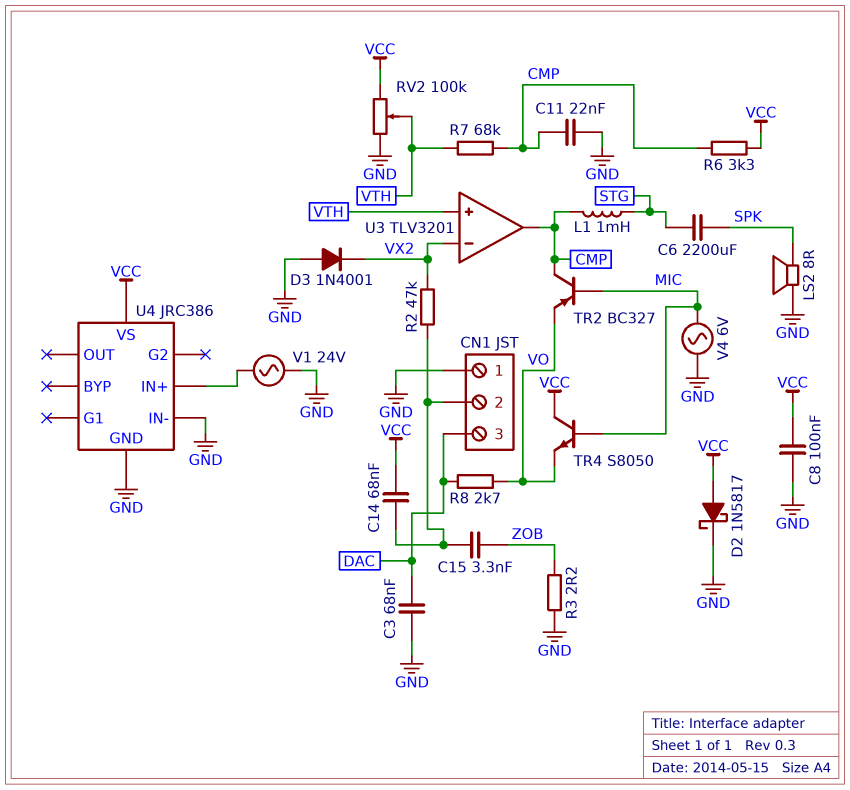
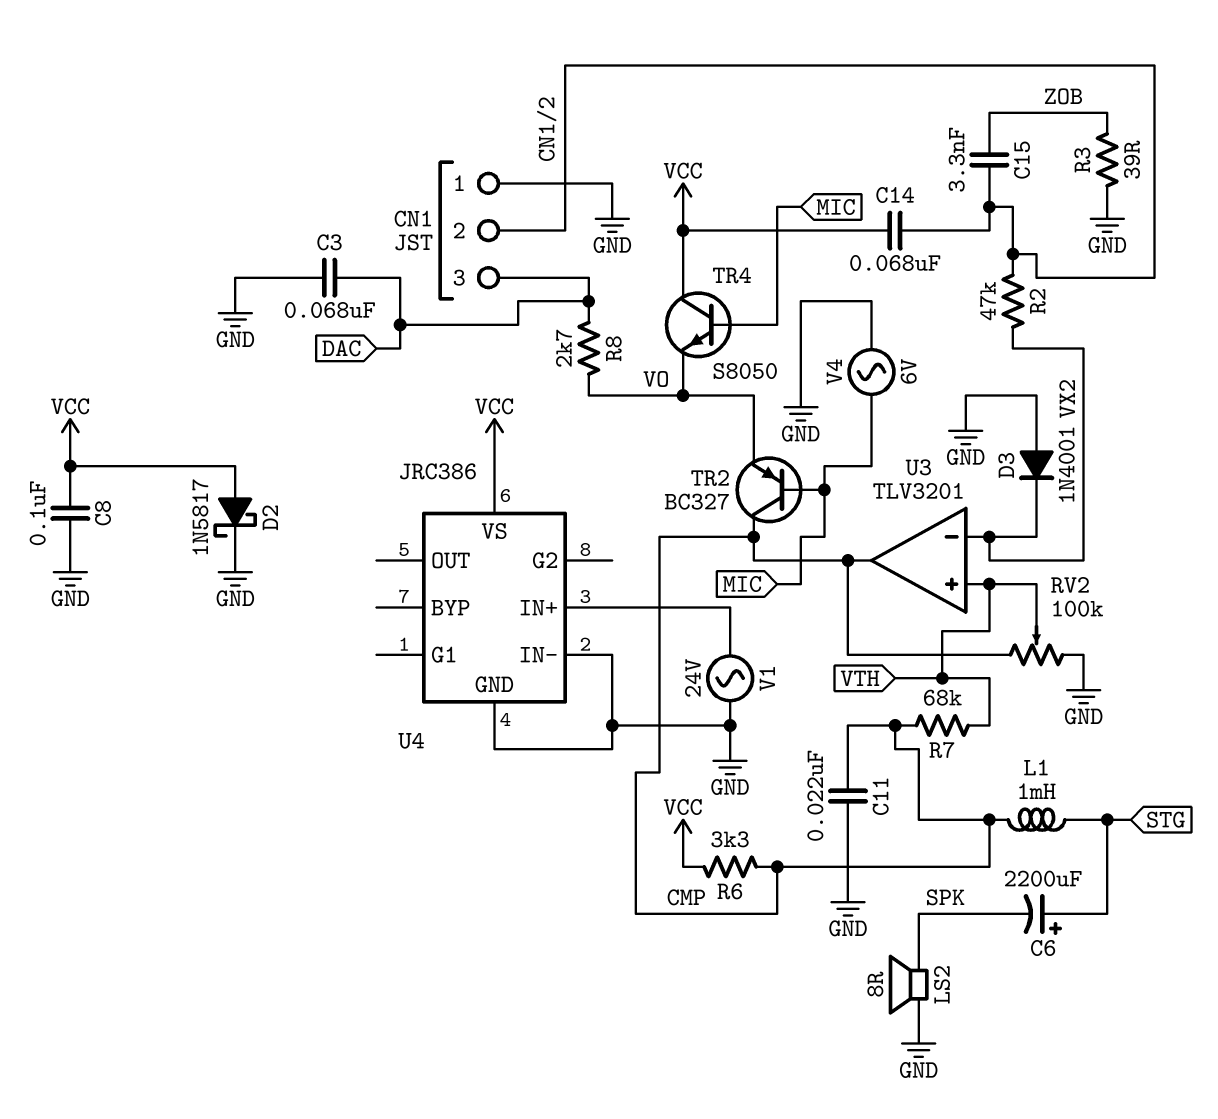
C6: 2200uF (SPK, STG) -> 2200uF (plus STG, minus SPK)
R3: 2.2 (GND, ZOB) -> 39 (GND, ZOB)
RV2: 100k (GND, VCC, wiper VTH) -> 100k (CMP, GND, wiper VTH)

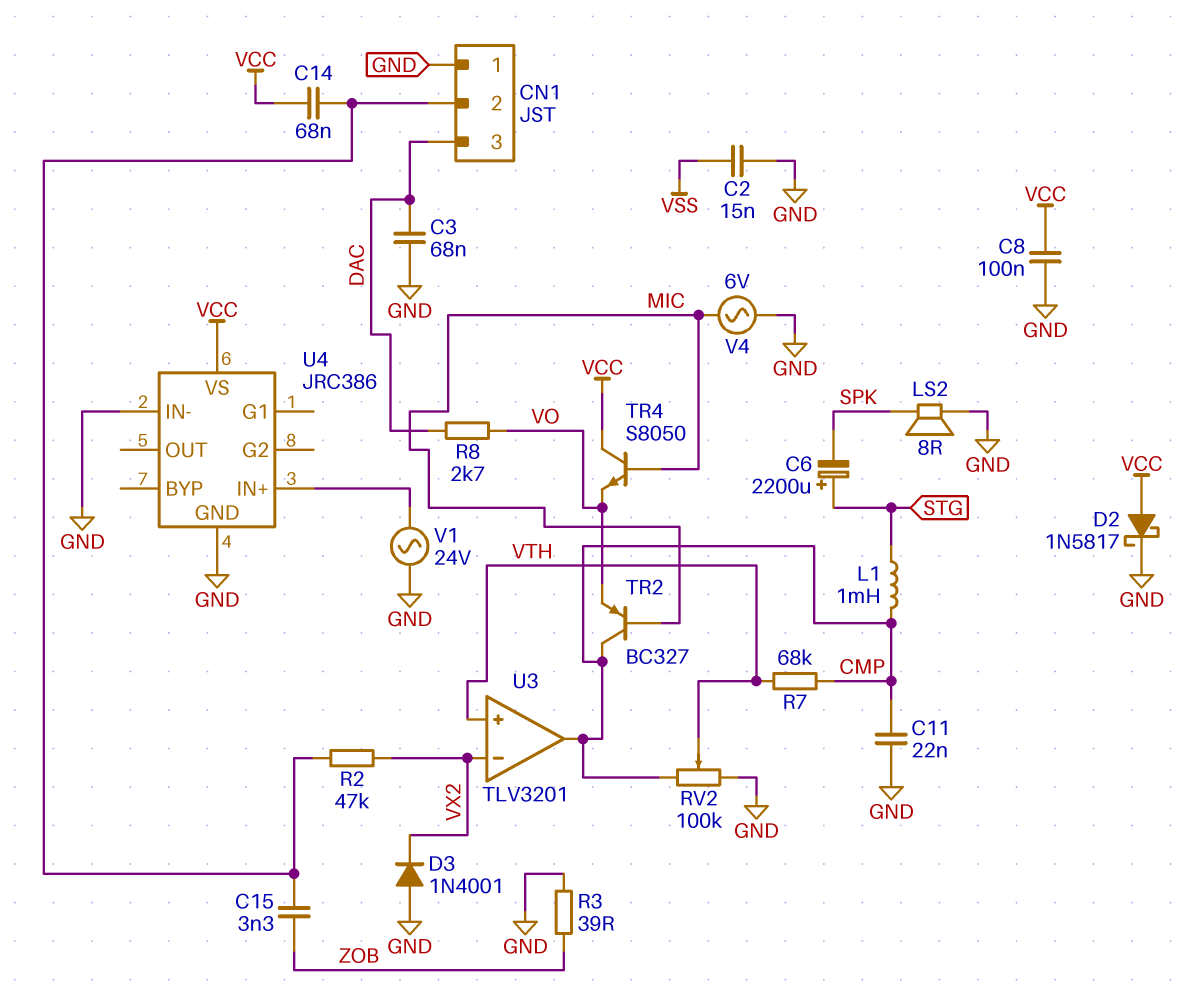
C2: none -> 15nF (GND, VSS)
R6: 3.3k (CMP, VCC) -> none

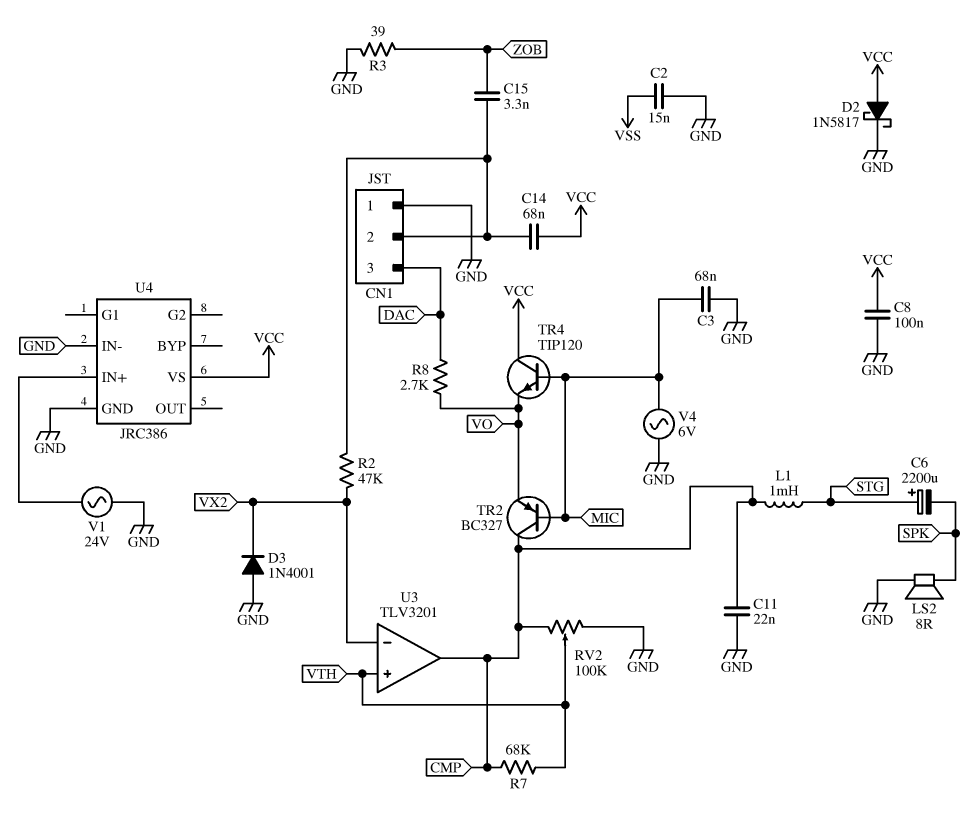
C3: 68nF (DAC, GND) -> 68nF (GND, MIC)
TR4: NPN S8050 (B MIC, C VCC, E VO) -> NPN TIP120 (B MIC, C VCC, E VO)

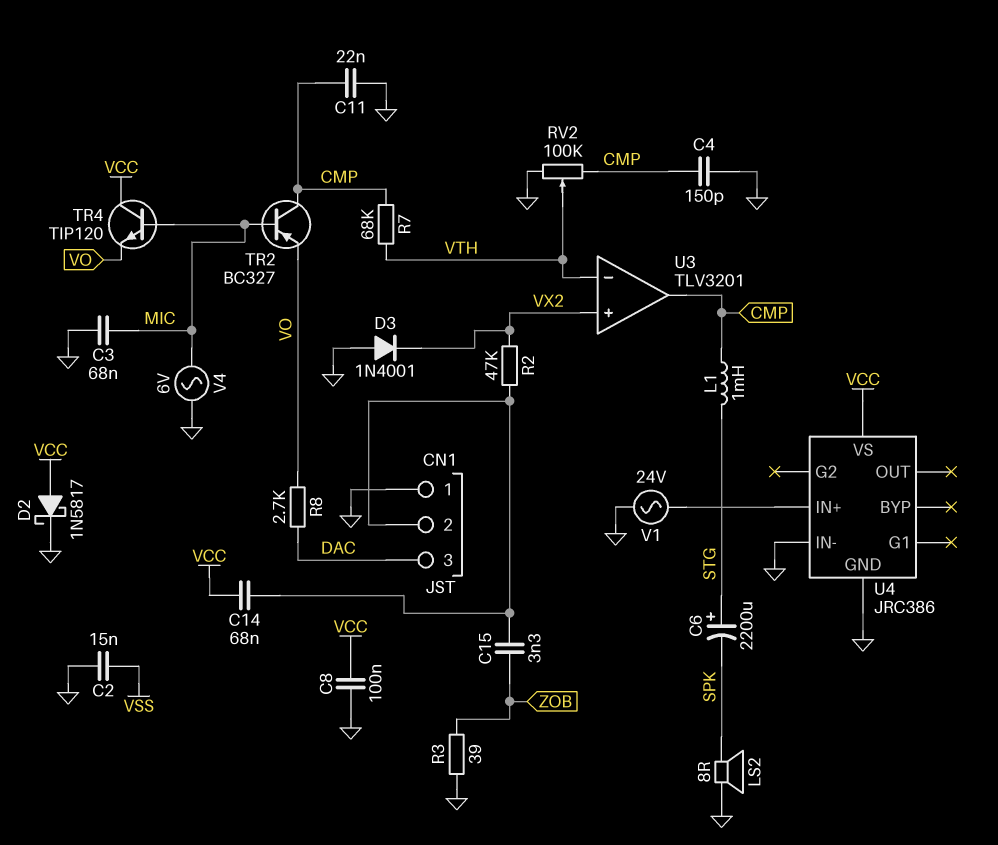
C4: none -> 150pF (CMP, GND)
U3 pin in+: VTH -> VX2
U3 pin in-: VX2 -> VTH

